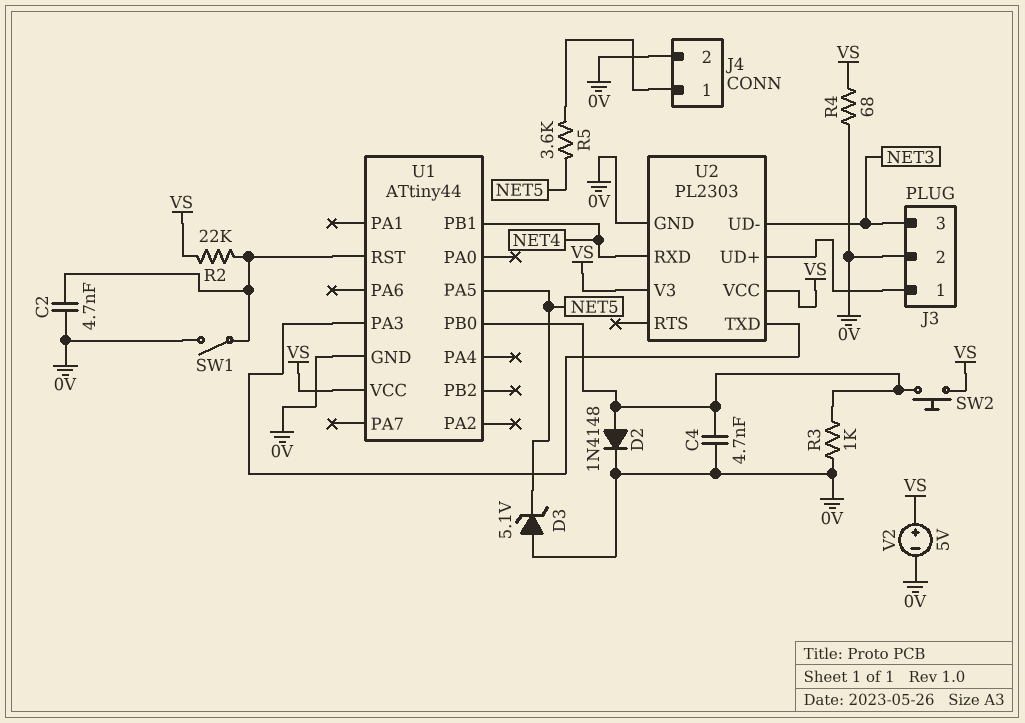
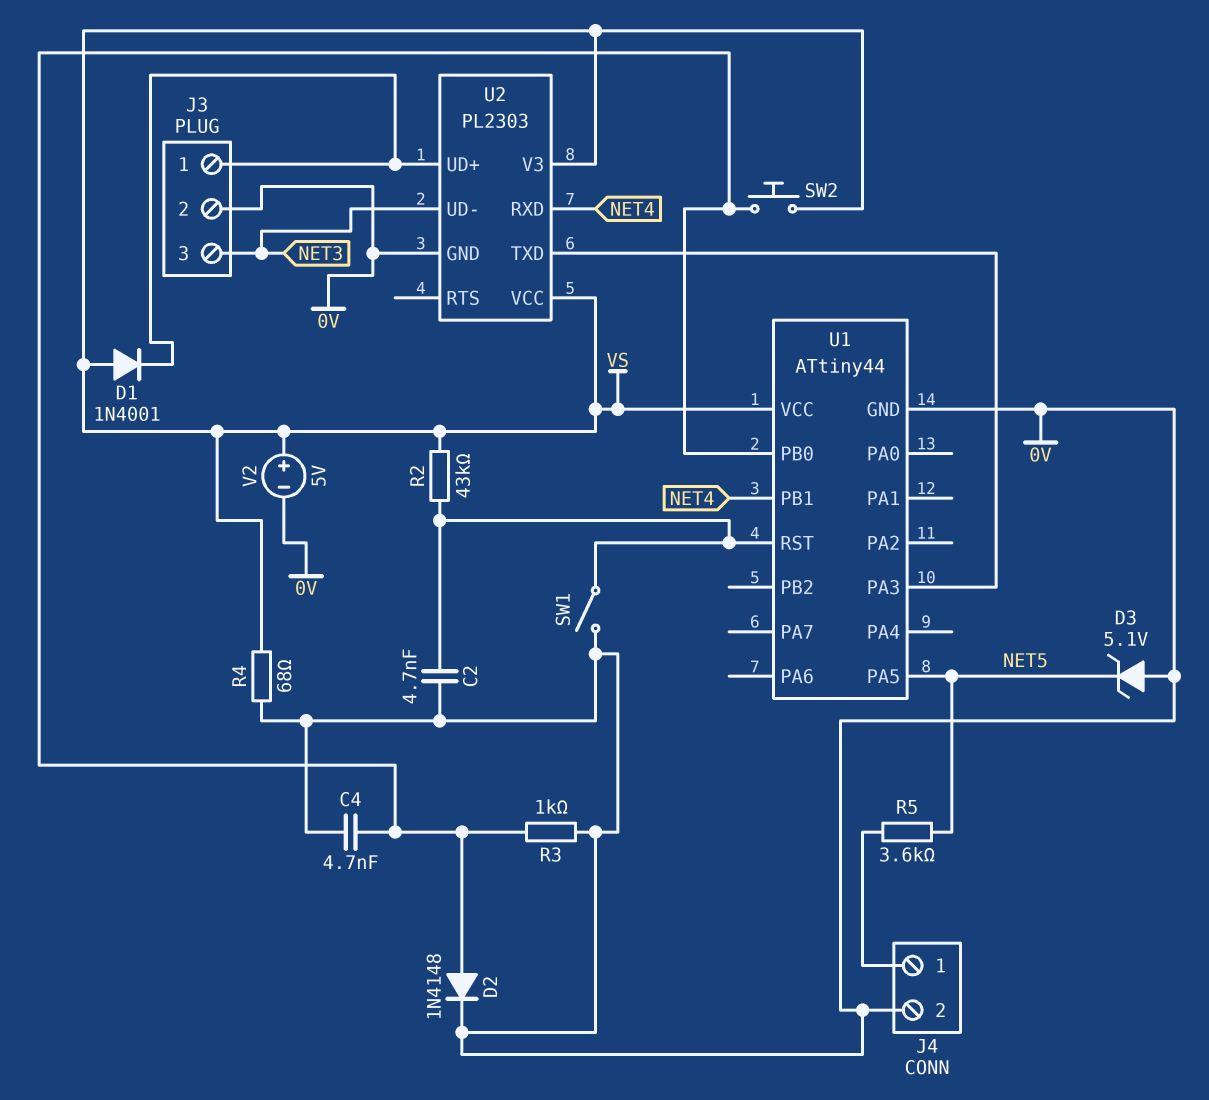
D1: none -> diode 1N4001 (A VS, K J3/1)
R2: 22k (U1/RST, VS) -> 43k (U1/RST, VS)

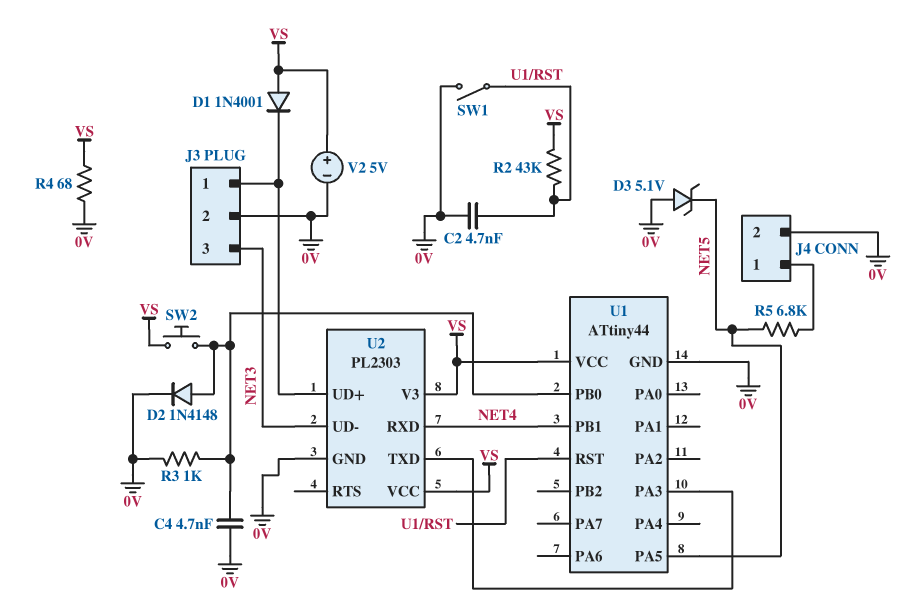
R5: 3.6k (J4/1, NET5) -> 6.8k (J4/1, NET5)

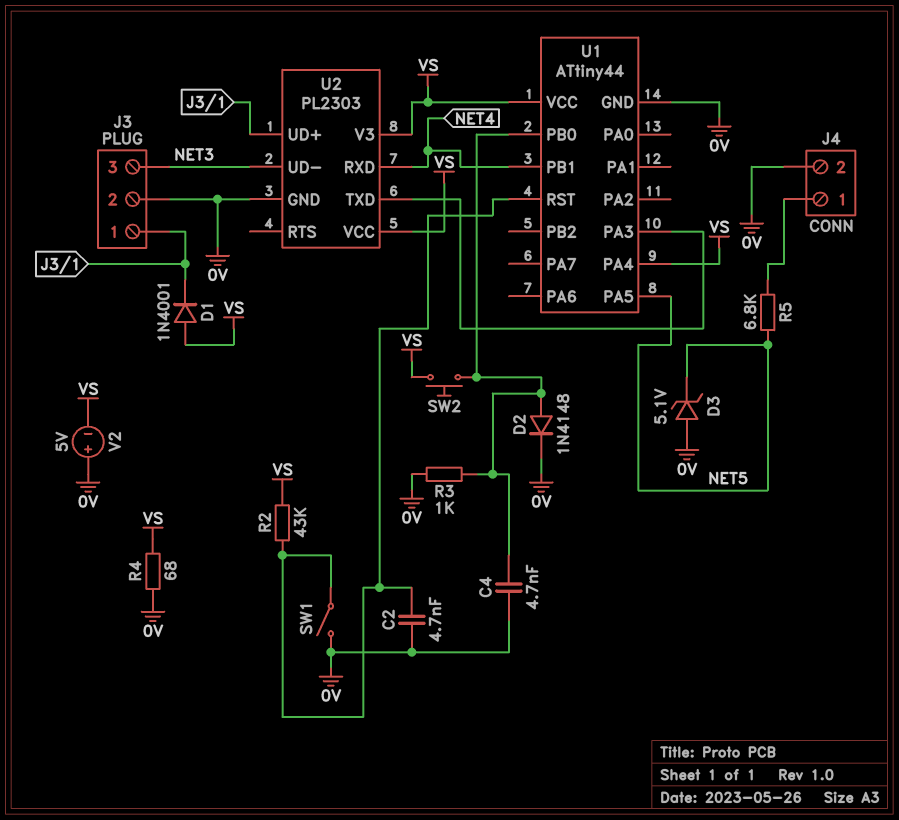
U1 pin PA4: none -> VS
V2: 5V (plus VS, minus 0V) -> 5V (plus 0V, minus VS)

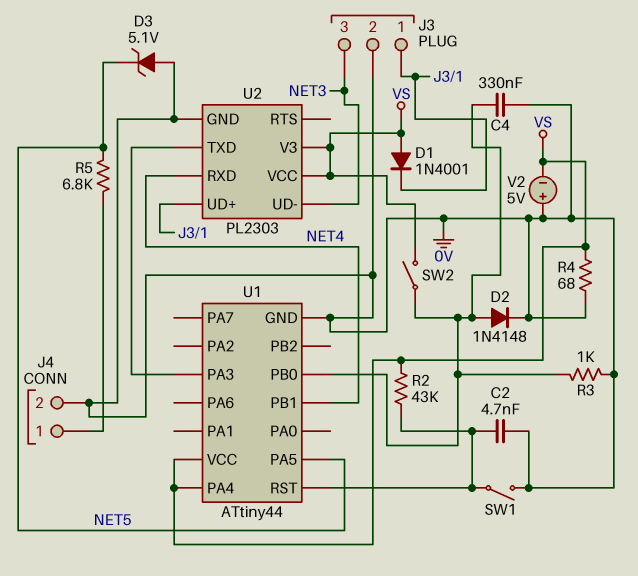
C4: 4.7nF (0V, U1/PB0) -> 330nF (0V, U1/PB0)
SW2: button (U1/PB0, VS) -> switch (U1/PB0, VS)

